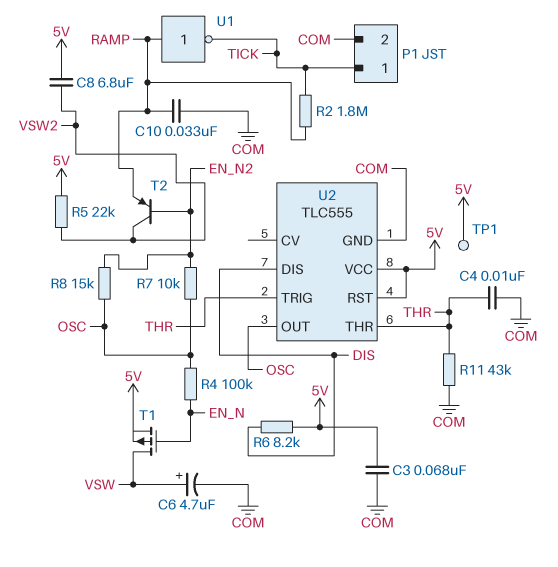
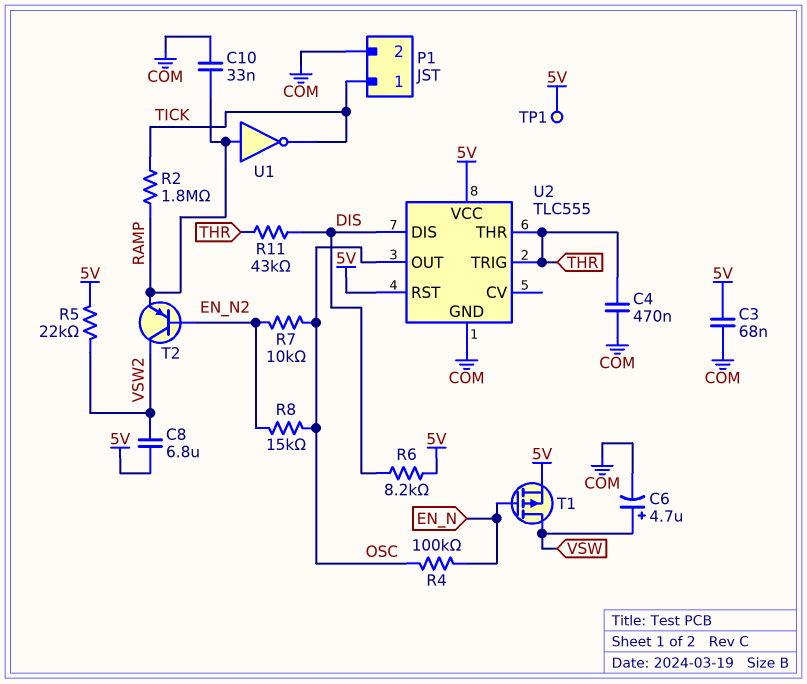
C4: 10nF (COM, THR) -> 470nF (COM, THR)
R11: 43k (COM, THR) -> 43k (DIS, THR)

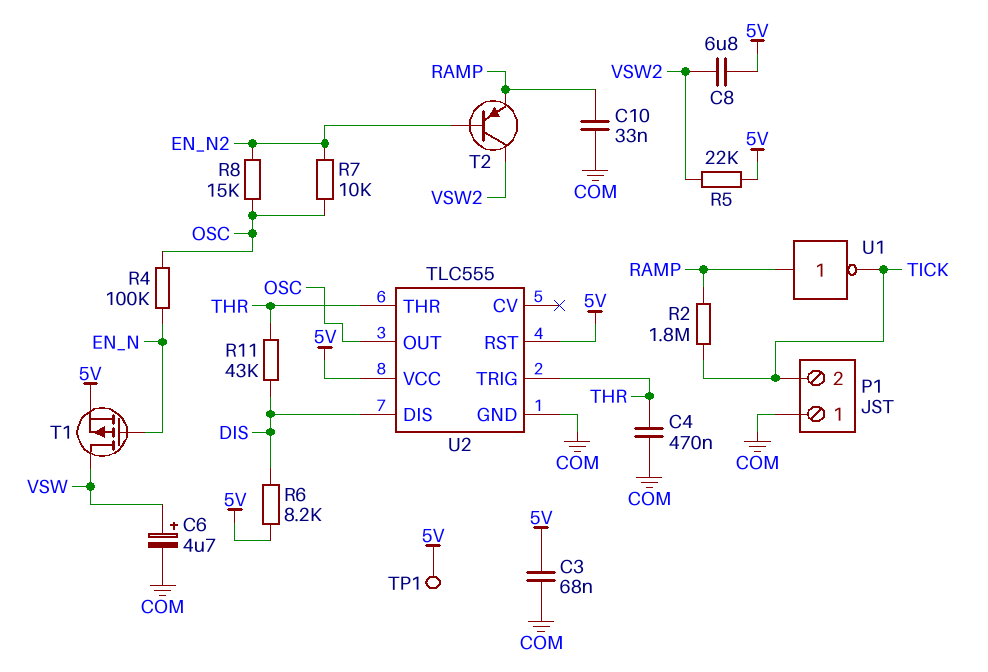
P1 pin 1: TICK -> COM
P1 pin 2: COM -> TICK

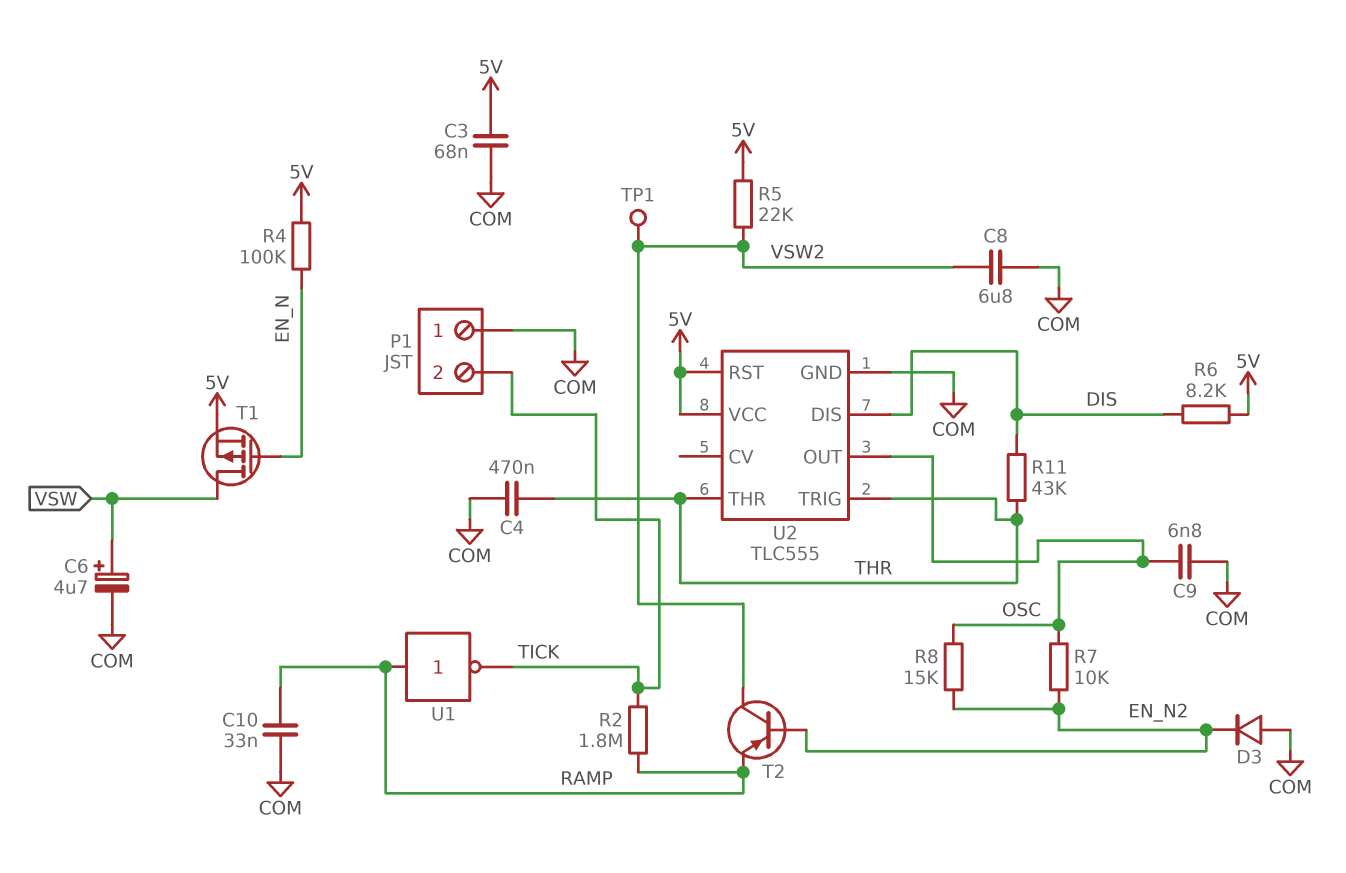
C8: 6.8uF (5V, VSW2) -> 6.8uF (COM, VSW2)
C9: none -> 6.8nF (COM, OSC)
D3: none -> diode (A COM, K EN_N2)
R4: 100k (EN_N, OSC) -> 100k (5V, EN_N)
TP1: test point (5V) -> test point (VSW2)

